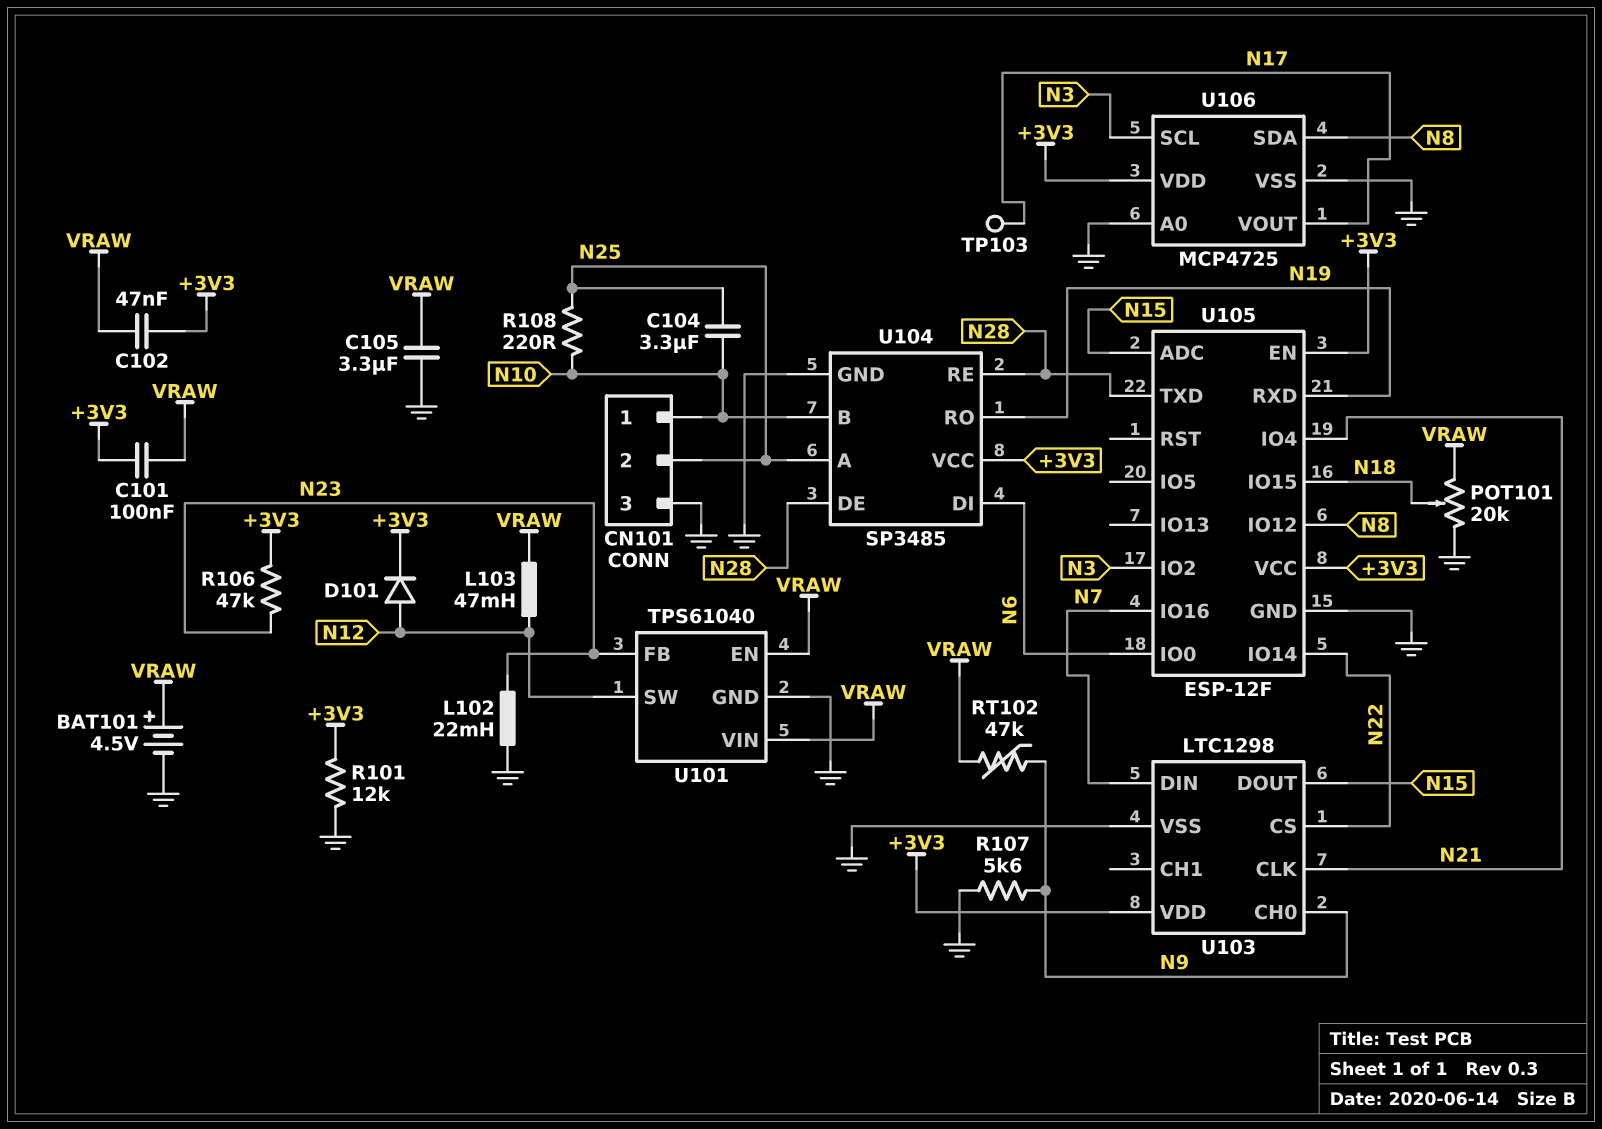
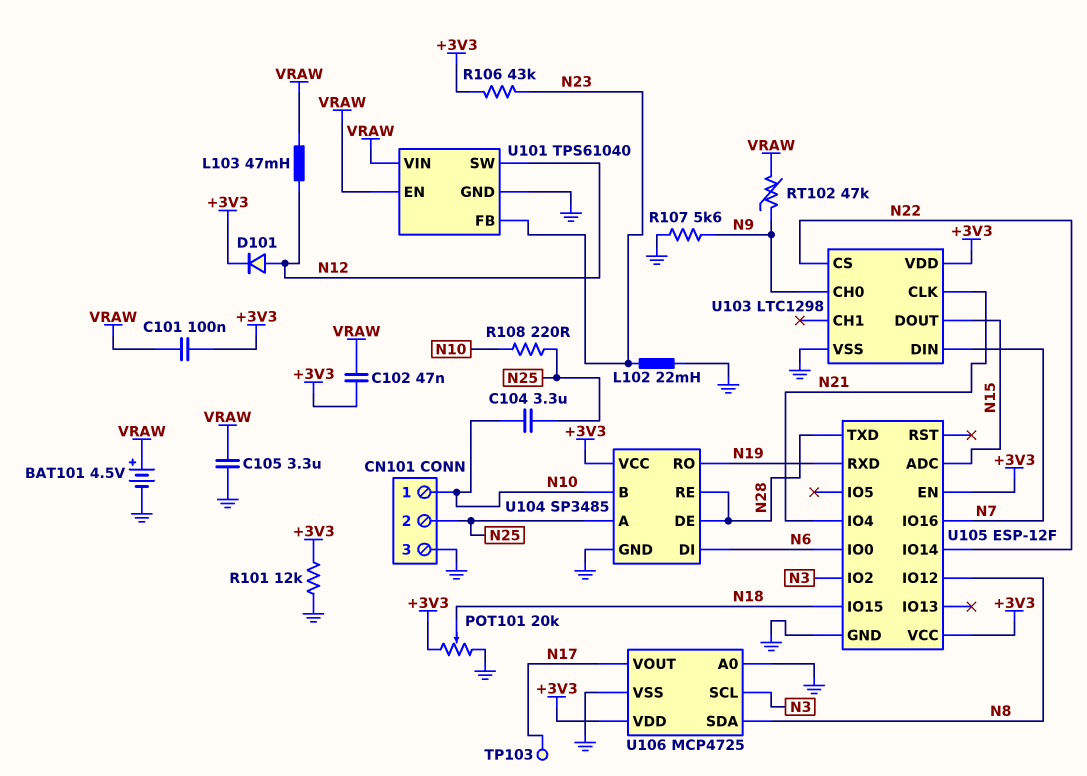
POT101: 20k (GND, VRAW, wiper N18) -> 20k (+3V3, GND, wiper N18)
R106: 47k (+3V3, N23) -> 43k (+3V3, N23)

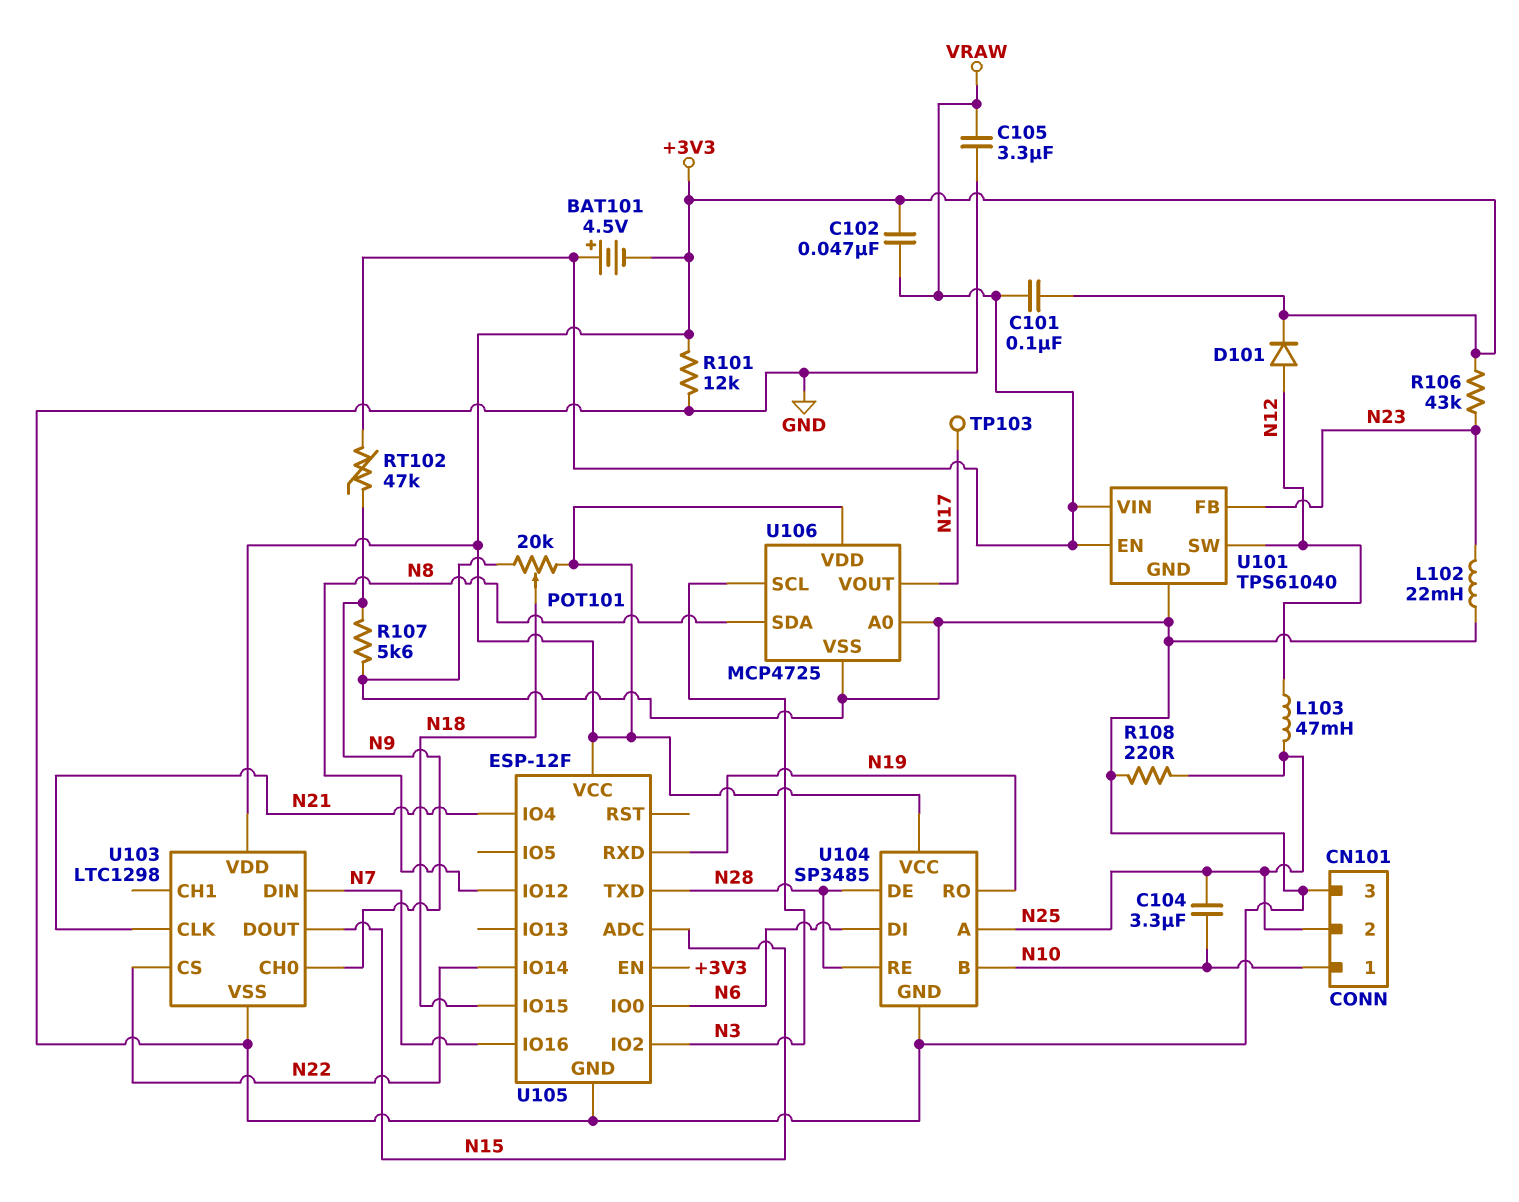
BAT101: 4.5V (plus VRAW, minus GND) -> 4.5V (plus VRAW, minus +3V3)
L103: 47mH (N12, VRAW) -> 47mH (N12, N25)
R108: 220 (N10, N25) -> 220 (GND, N25)

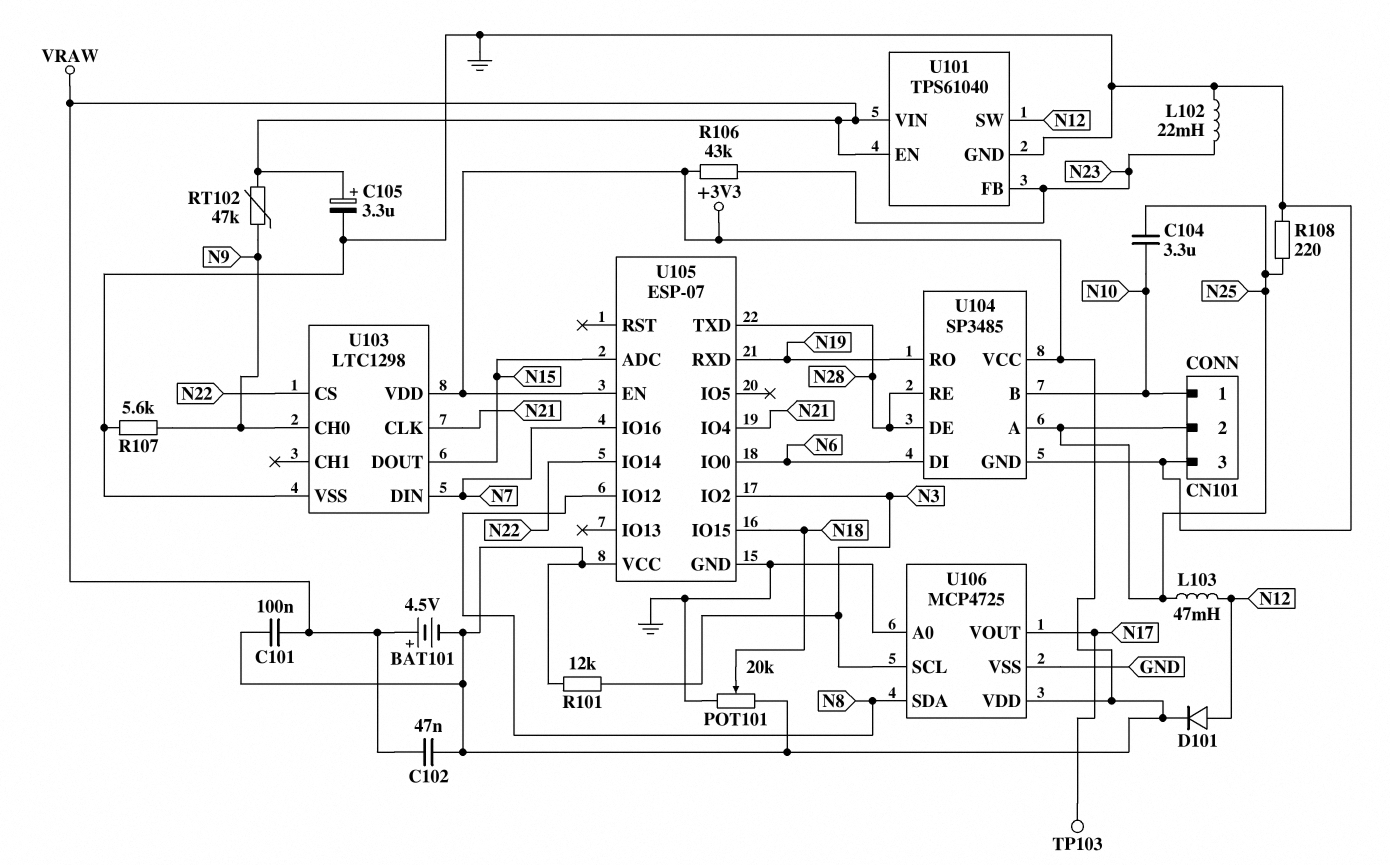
C105: 3.3uF (GND, VRAW) -> 3.3uF (plus VRAW, minus GND)
R101: 12k (+3V3, GND) -> 12k (+3V3, N3)
U105: ESP-12F -> ESP-07

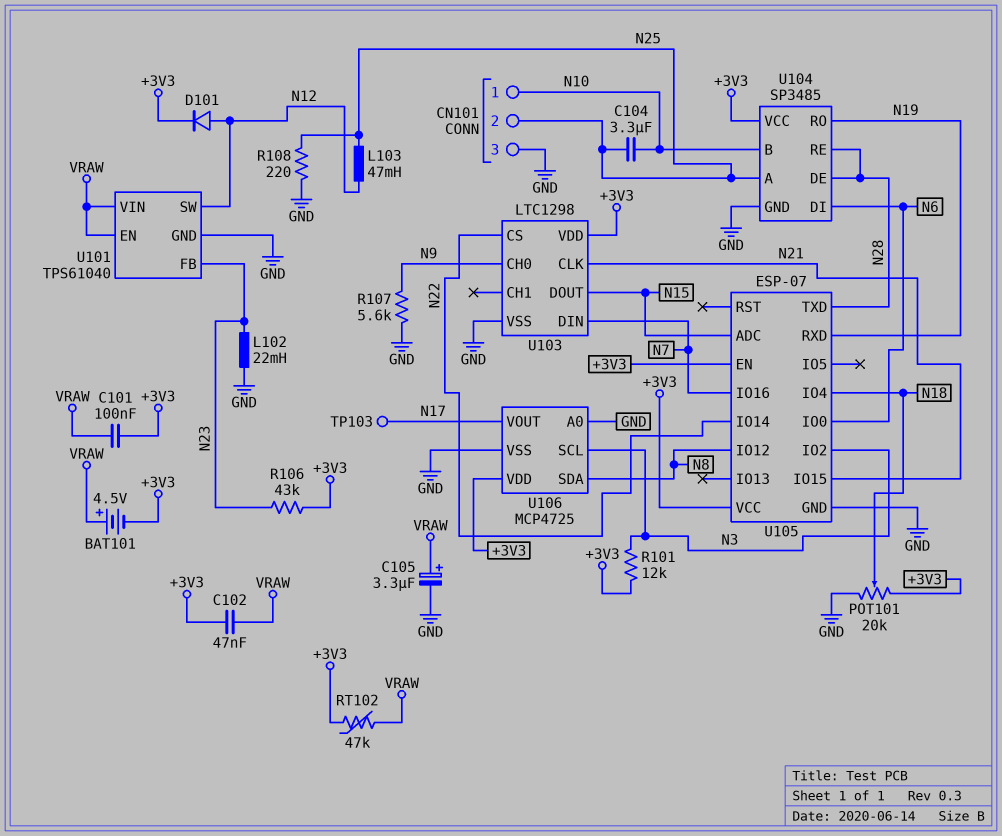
RT102: 47k (N9, VRAW) -> 47k (+3V3, VRAW)
U105 pin IO4: N21 -> N18
U105 pin IO15: N18 -> N21

